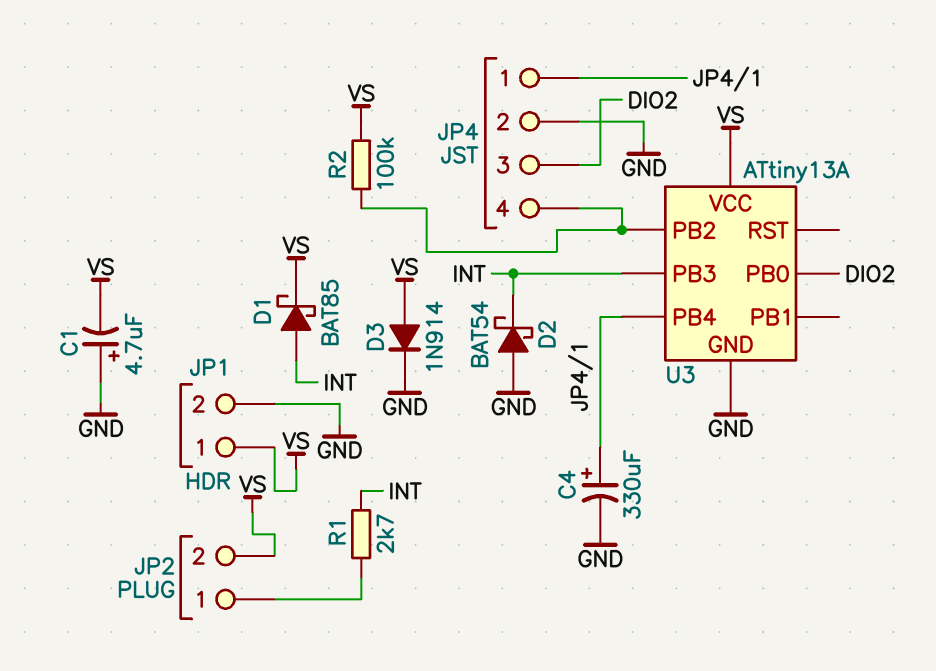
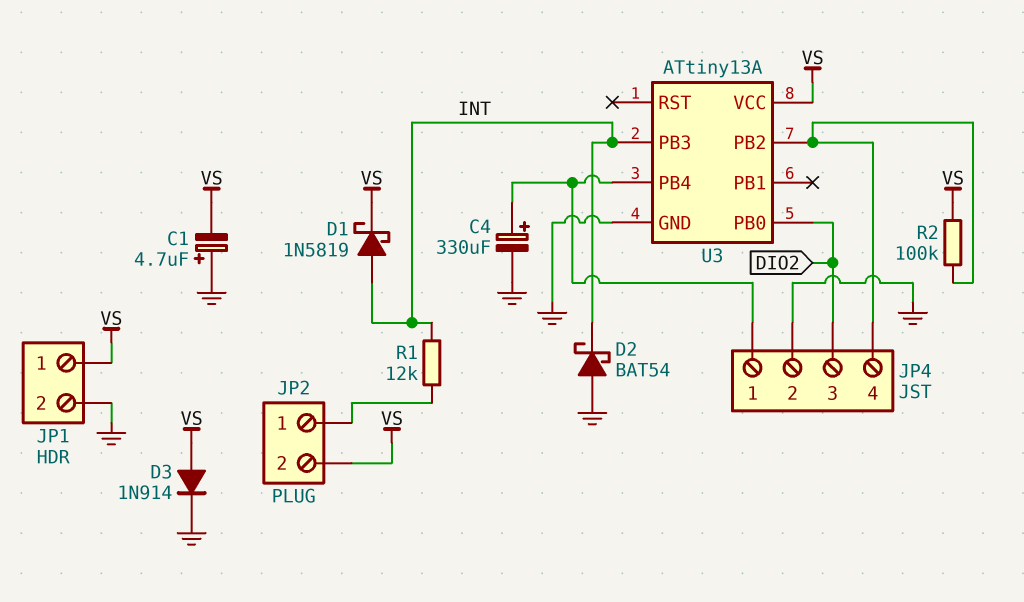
D1: schottky BAT85 (A INT, K VS) -> schottky 1N5819 (A INT, K VS)
R1: 2.7k (INT, JP2/1) -> 12k (INT, JP2/1)

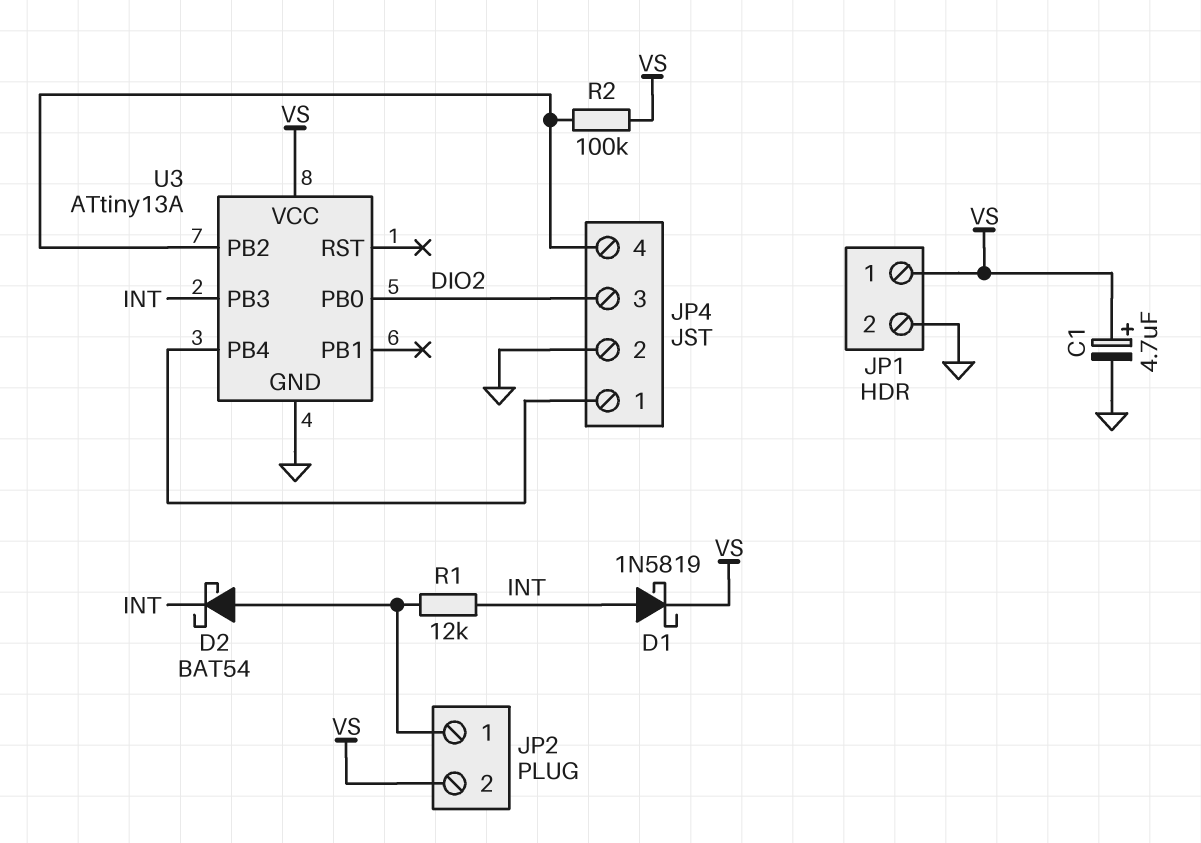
C1: 4.7uF (plus GND, minus VS) -> 4.7uF (plus VS, minus GND)
C4: 330uF (plus JP4/1, minus GND) -> none
D2: schottky BAT54 (A GND, K INT) -> schottky BAT54 (A JP2/1, K INT)
D3: diode 1N914 (A VS, K GND) -> none

